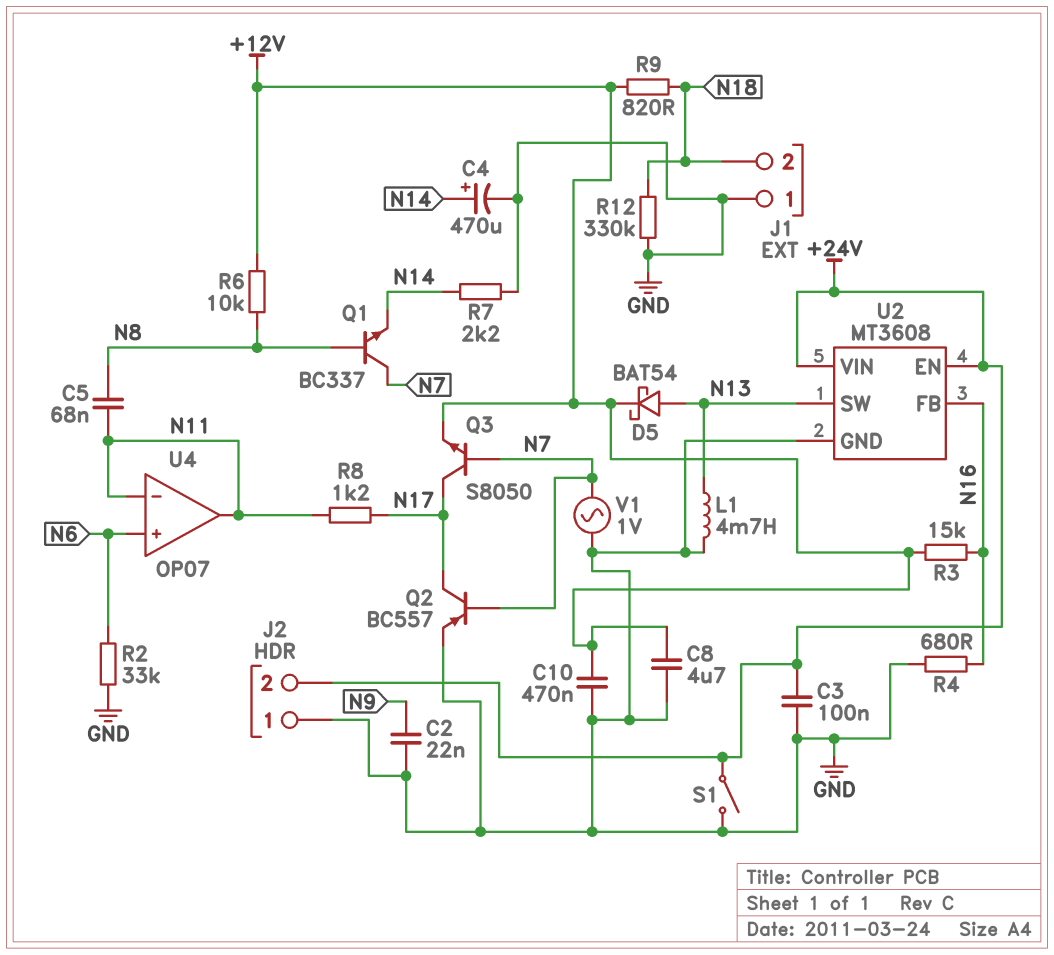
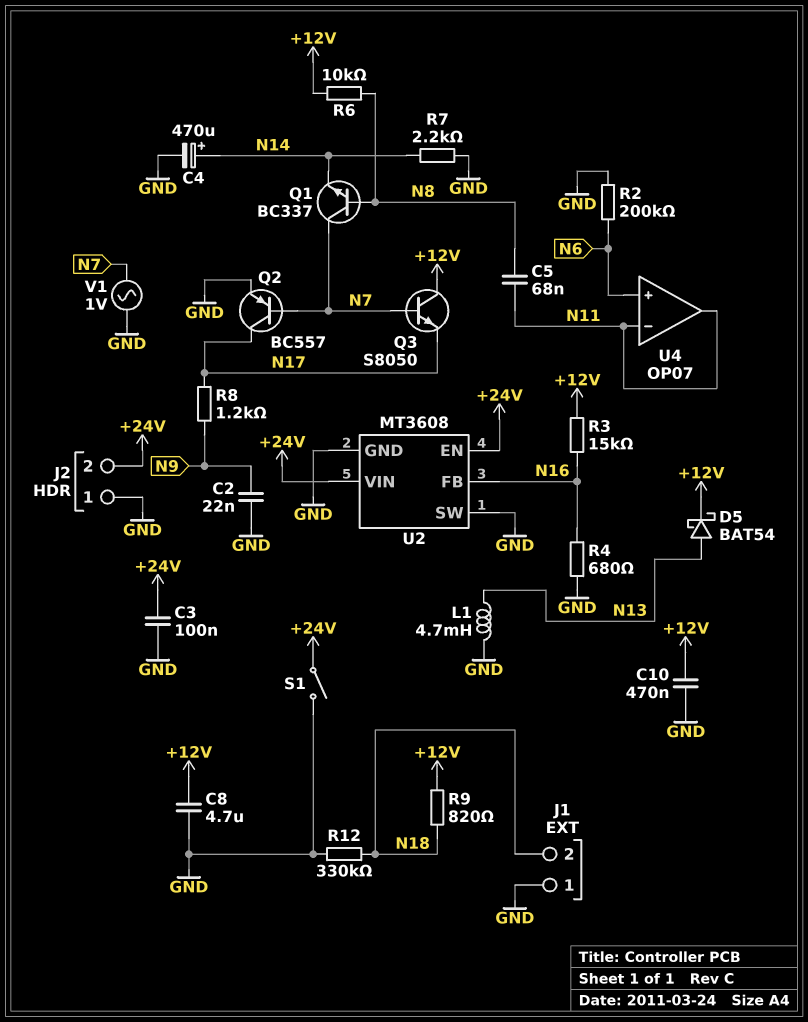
Q3: NPN S8050 (B N7, C N17, E +12V) -> NPN S8050 (B N7, C +12V, E N17)
R2: 33k (GND, N6) -> 200k (GND, N6)
R8: 1.2k (N11, N17) -> 1.2k (N9, N17)
U2 pin SW: N13 -> GND

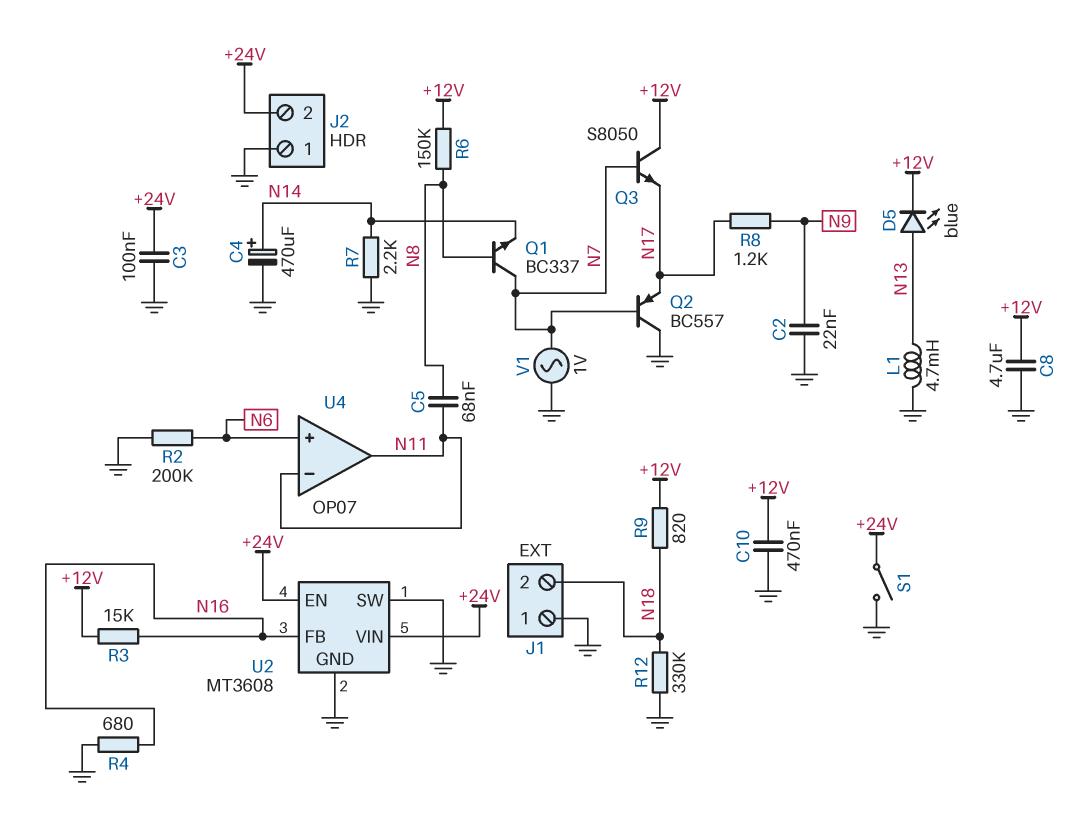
D5: schottky BAT54 (A N13, K +12V) -> LED blue (A N13, K +12V)
Q2: PNP BC557 (B N7, C N17, E GND) -> PNP BC557 (B N7, C GND, E N17)
R6: 10k (+12V, N8) -> 150k (+12V, N8)

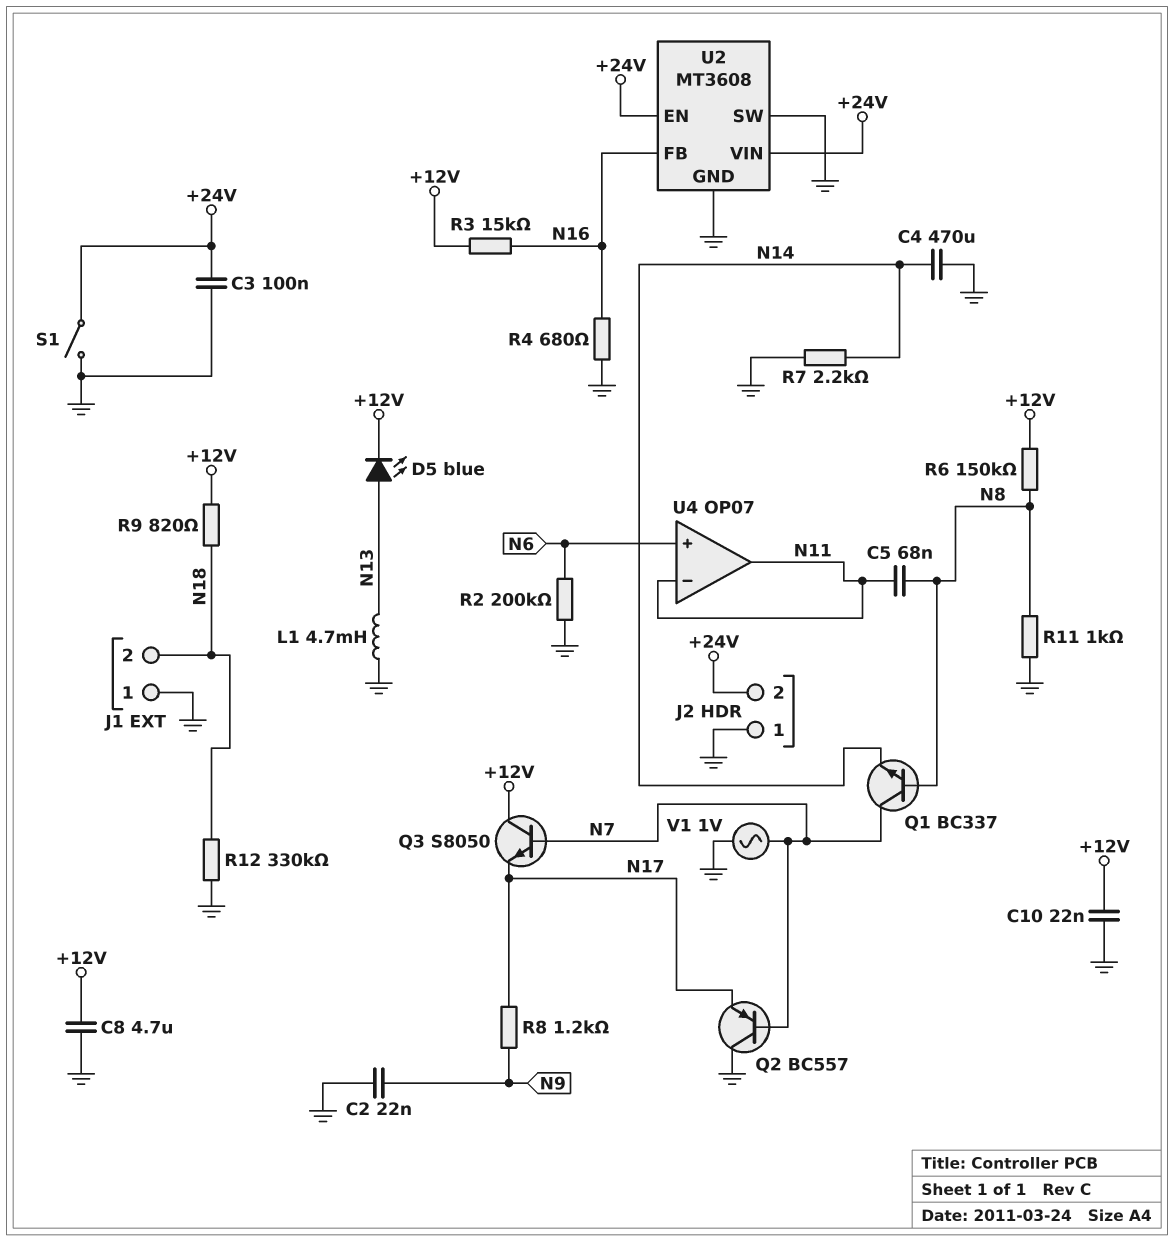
C4: 470uF (plus N14, minus GND) -> 470uF (GND, N14)
C10: 470nF (+12V, GND) -> 22nF (+12V, GND)
R11: none -> 1k (GND, N8)

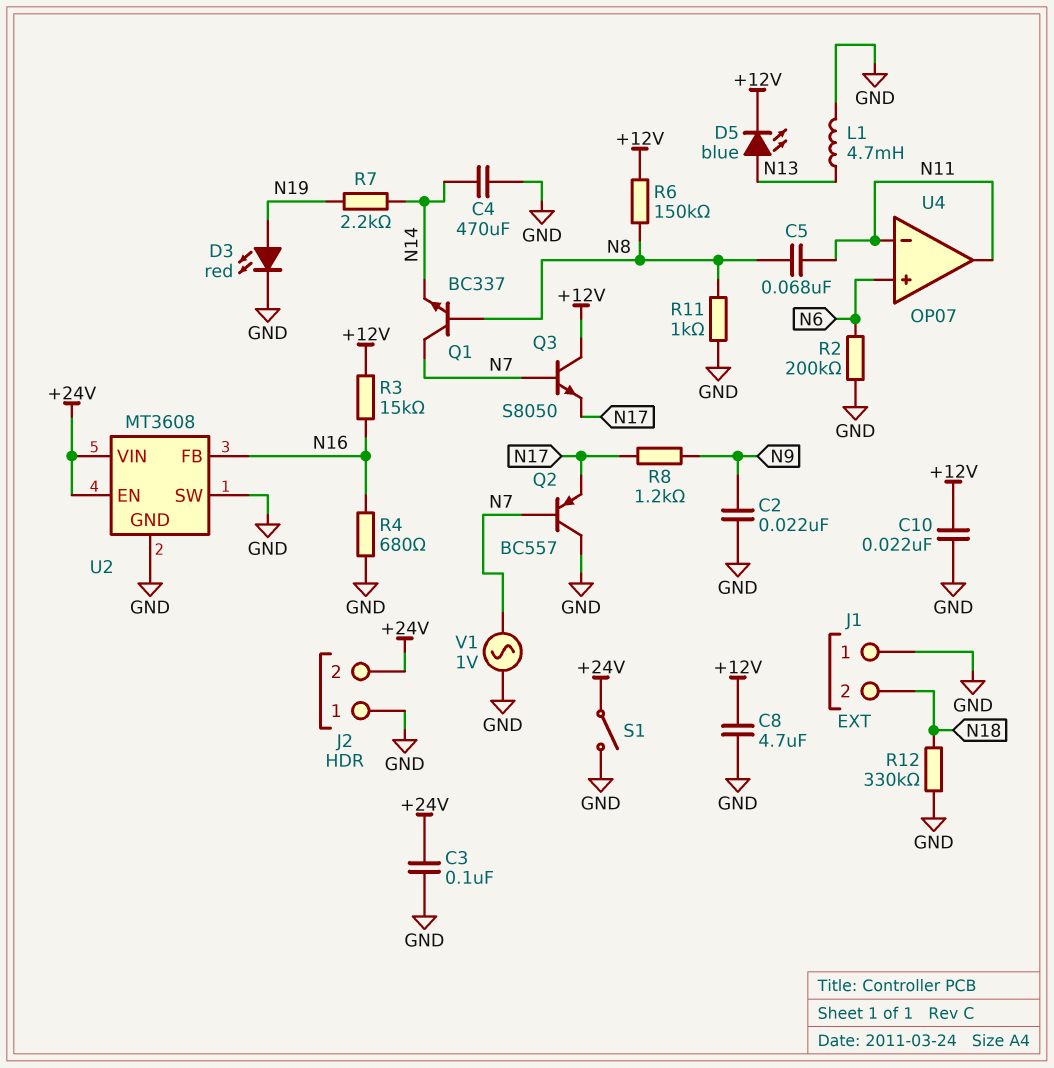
D3: none -> LED red (A N19, K GND)
R7: 2.2k (GND, N14) -> 2.2k (N14, N19)
R9: 820 (+12V, N18) -> none

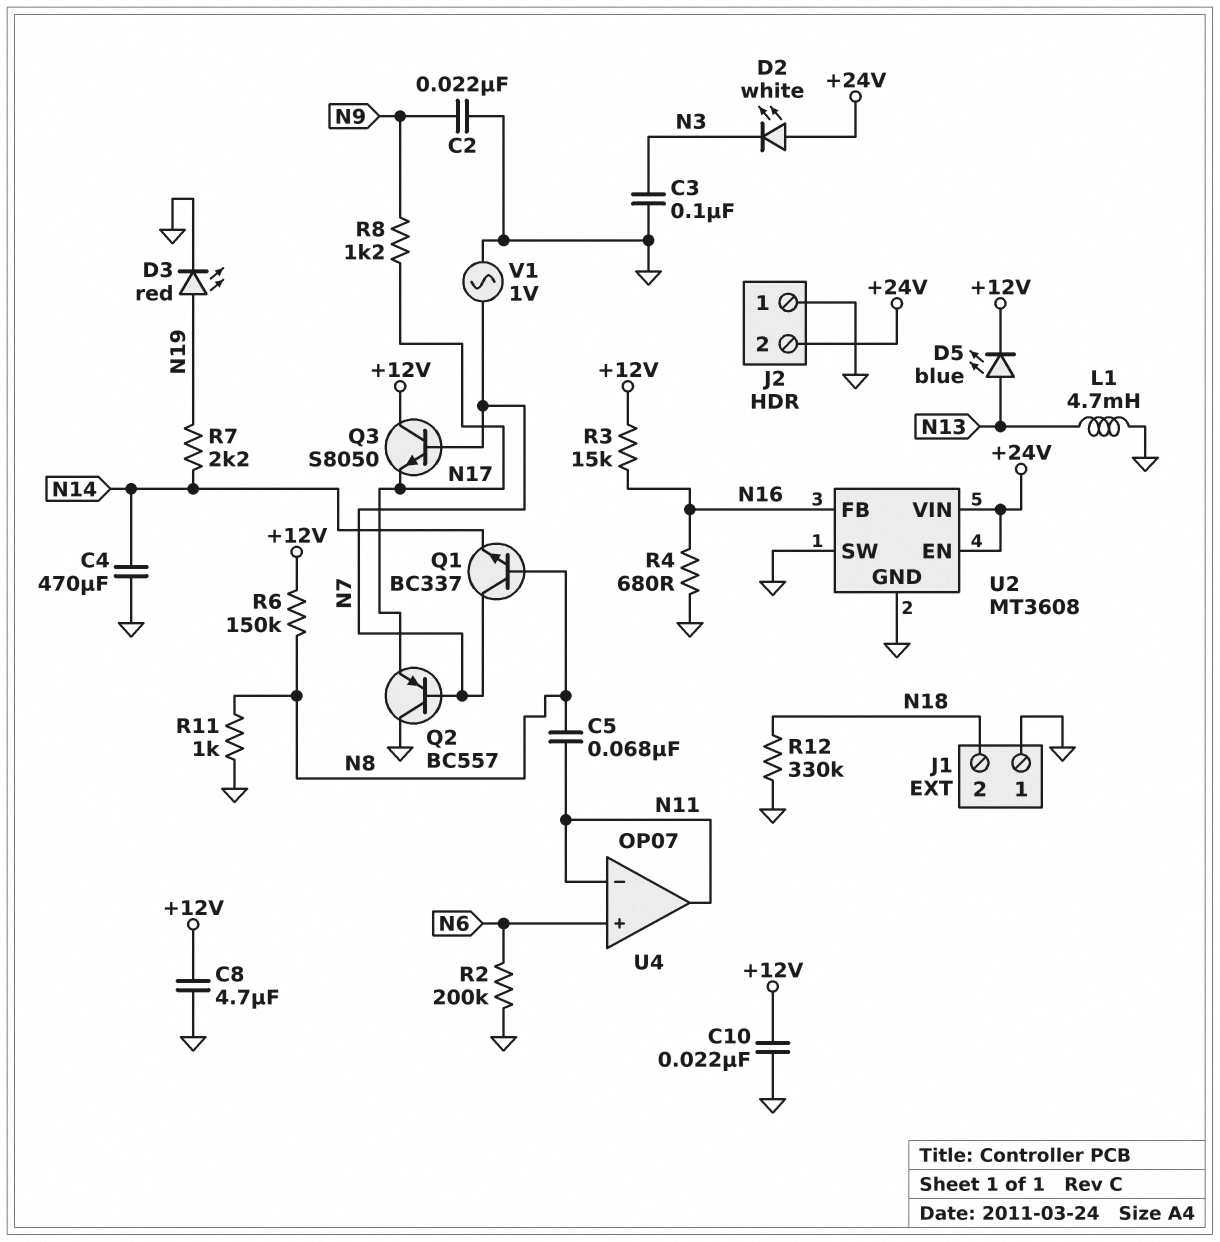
C3: 100nF (+24V, GND) -> 100nF (GND, N3)
D2: none -> LED white (A +24V, K N3)
S1: switch (+24V, GND) -> none

